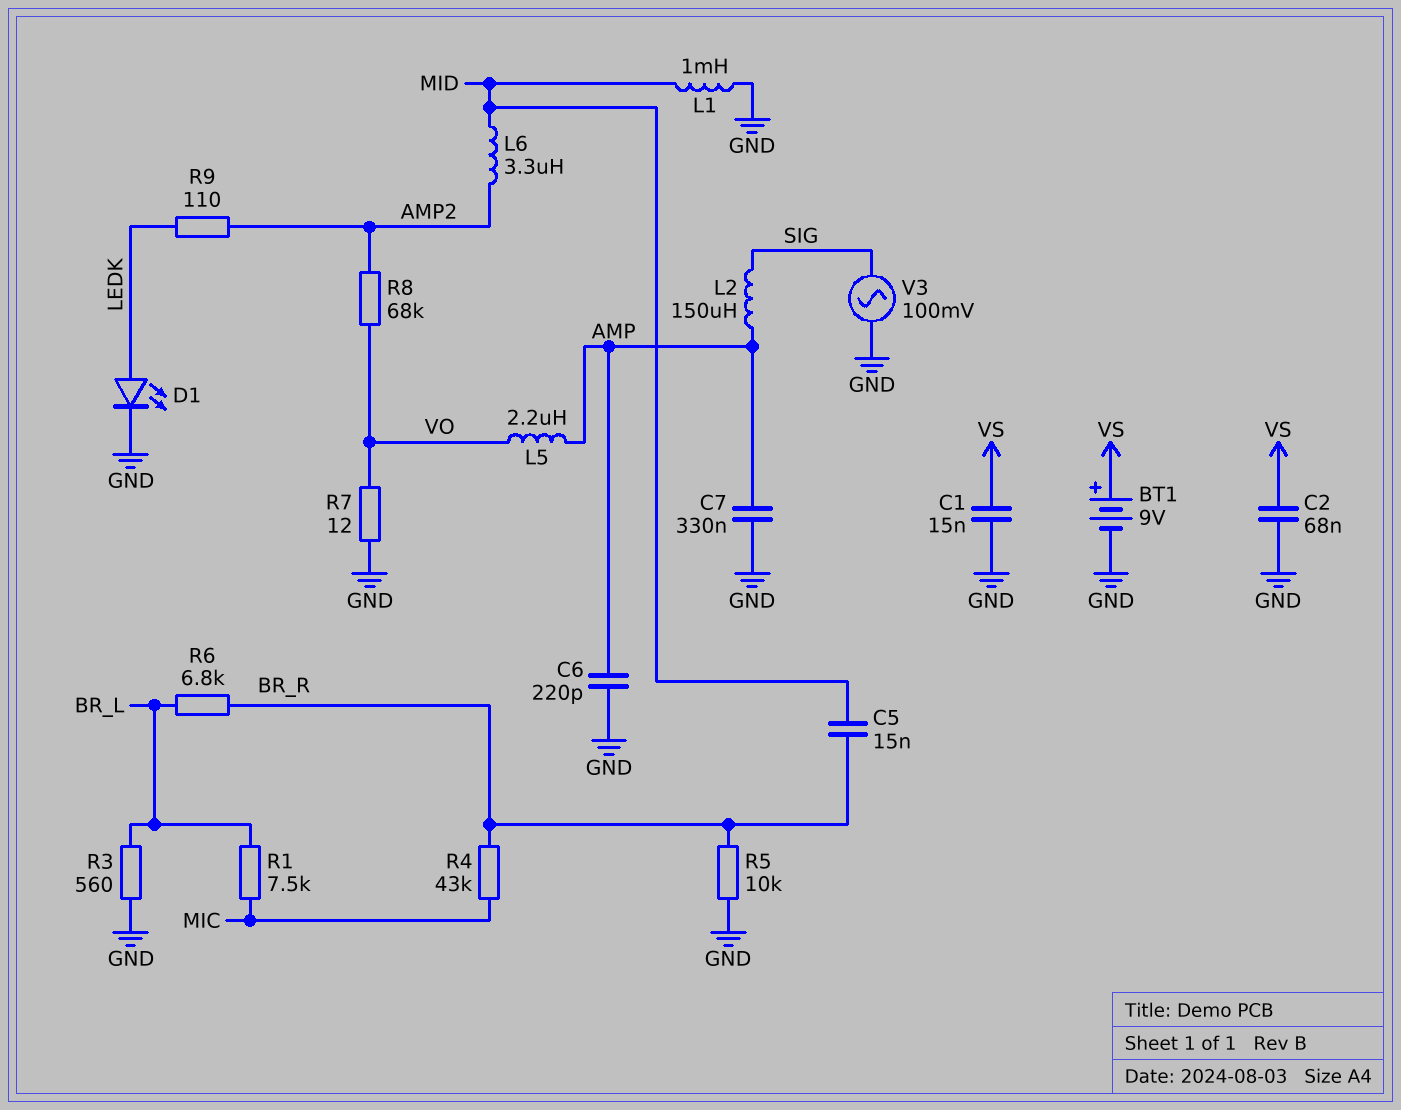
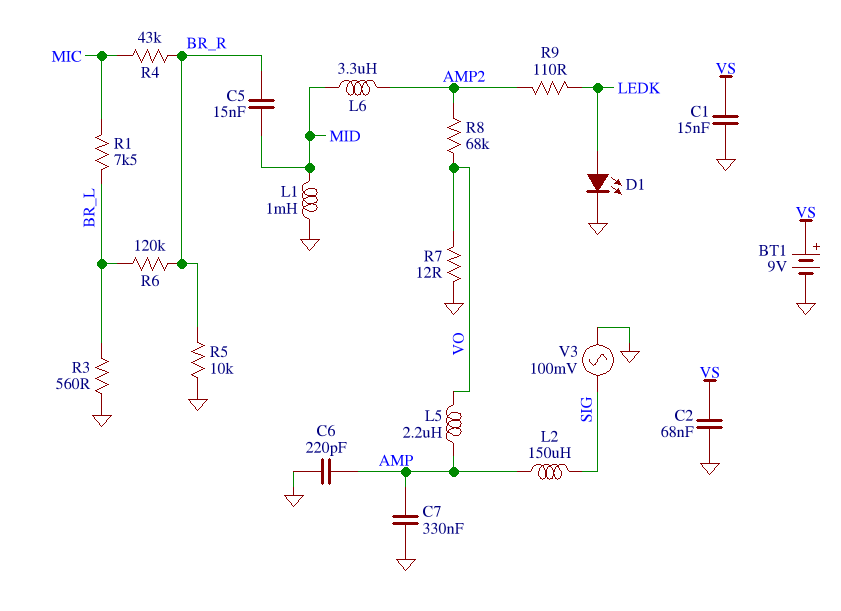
R6: 6.8k (BR_L, BR_R) -> 120k (BR_L, BR_R)

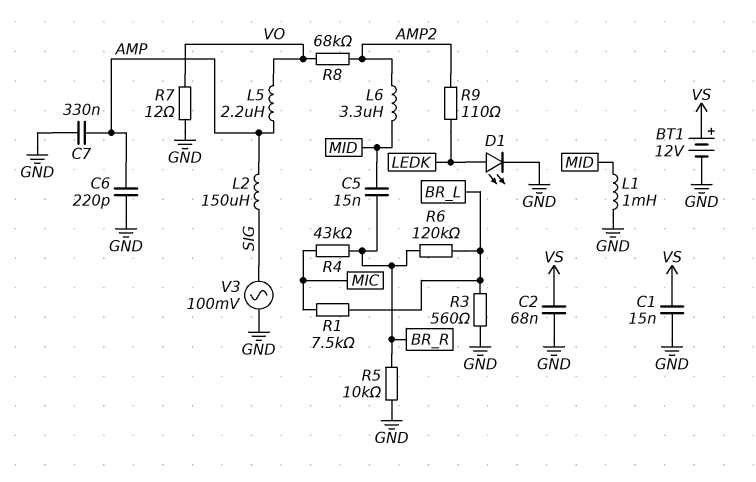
BT1: 9V (plus VS, minus GND) -> 12V (plus VS, minus GND)

